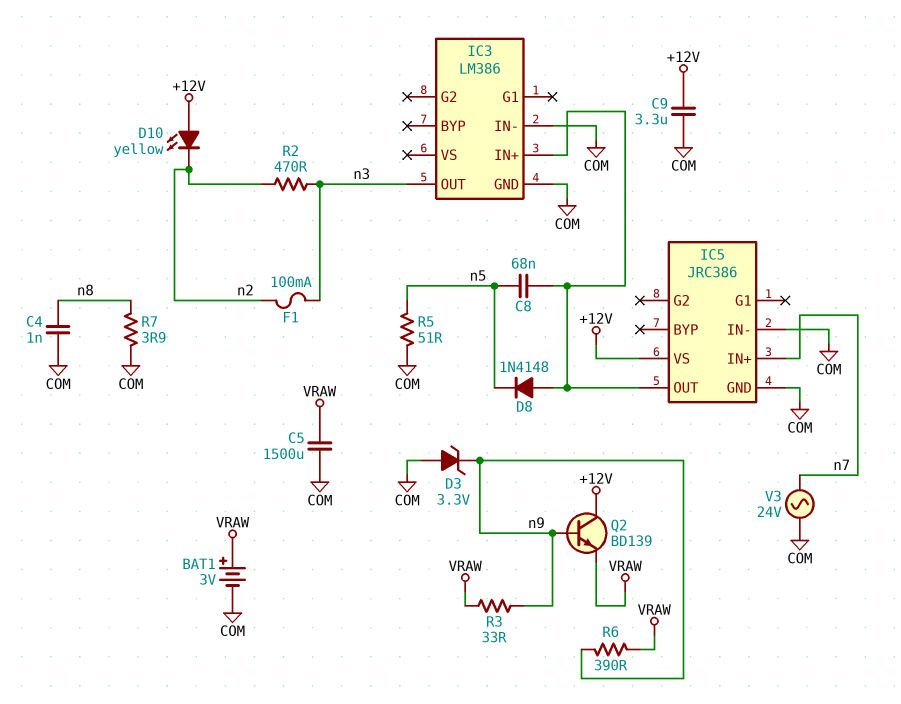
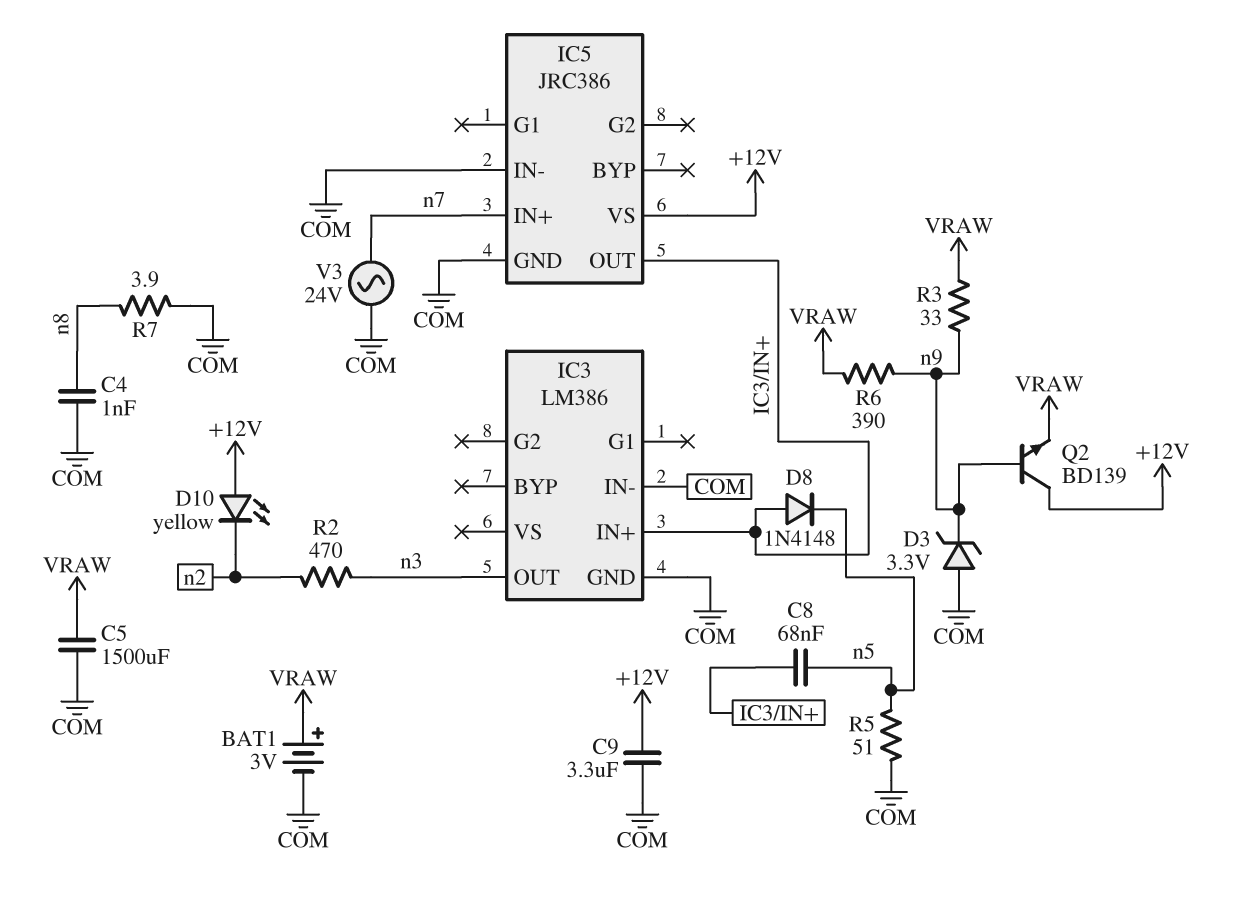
F1: 100mA (n2, n3) -> none

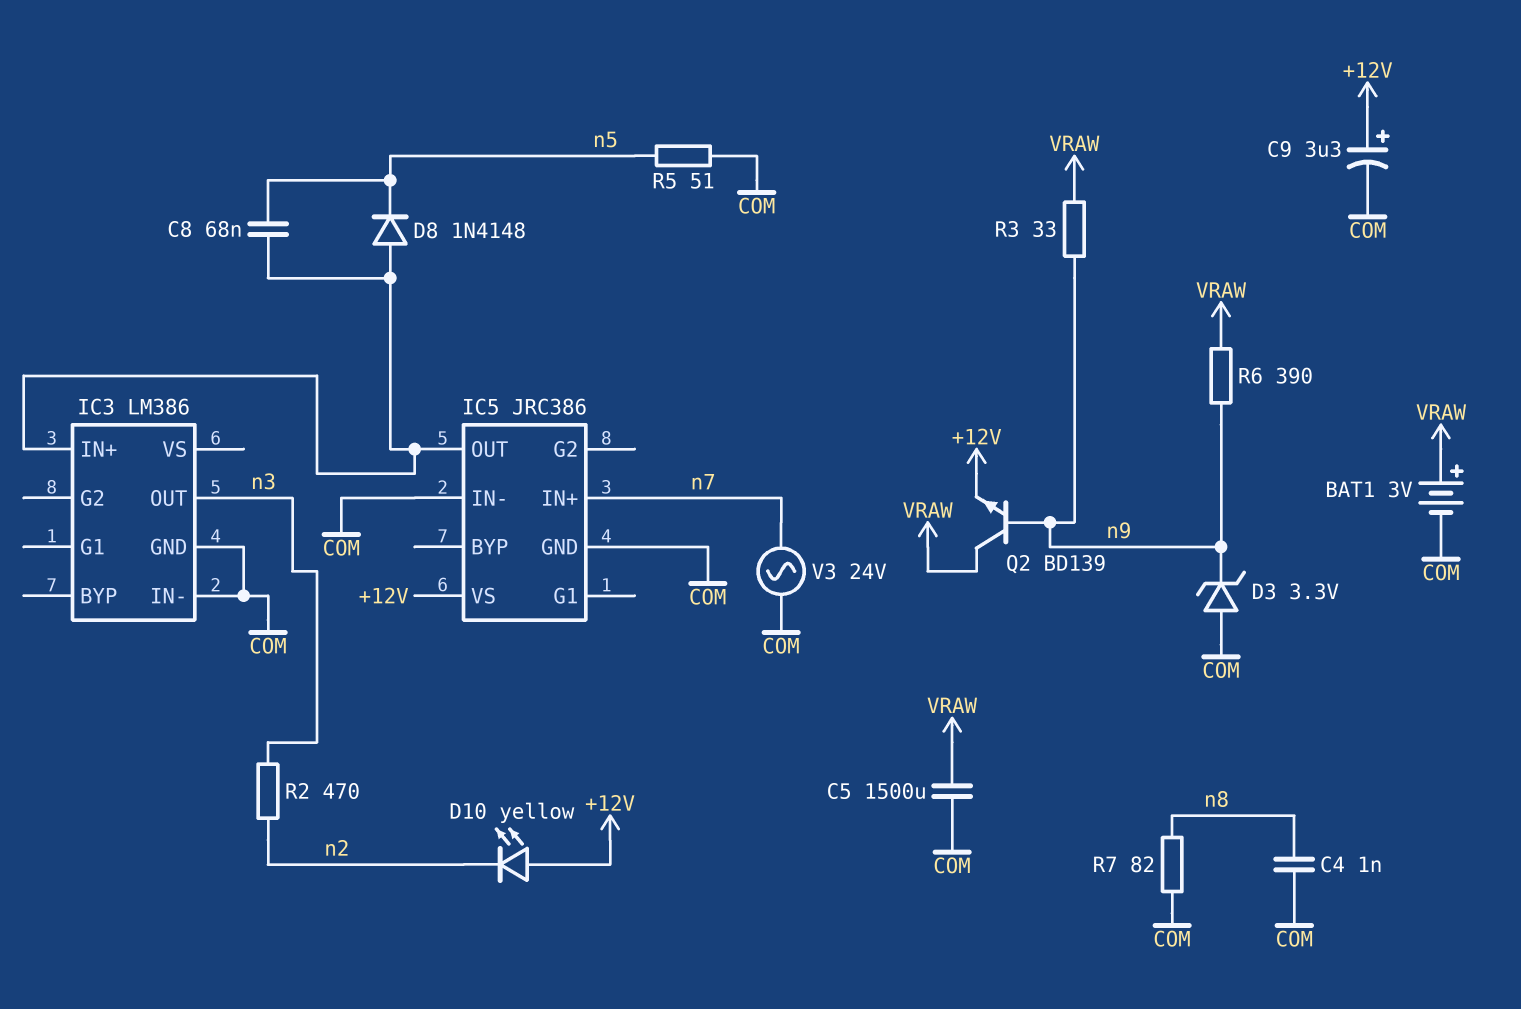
C9: 3.3uF (+12V, COM) -> 3.3uF (plus +12V, minus COM)
Q2: NPN BD139 (B n9, C +12V, E VRAW) -> NPN BD139 (B n9, C VRAW, E +12V)
R7: 3.9 (COM, n8) -> 82 (COM, n8)

